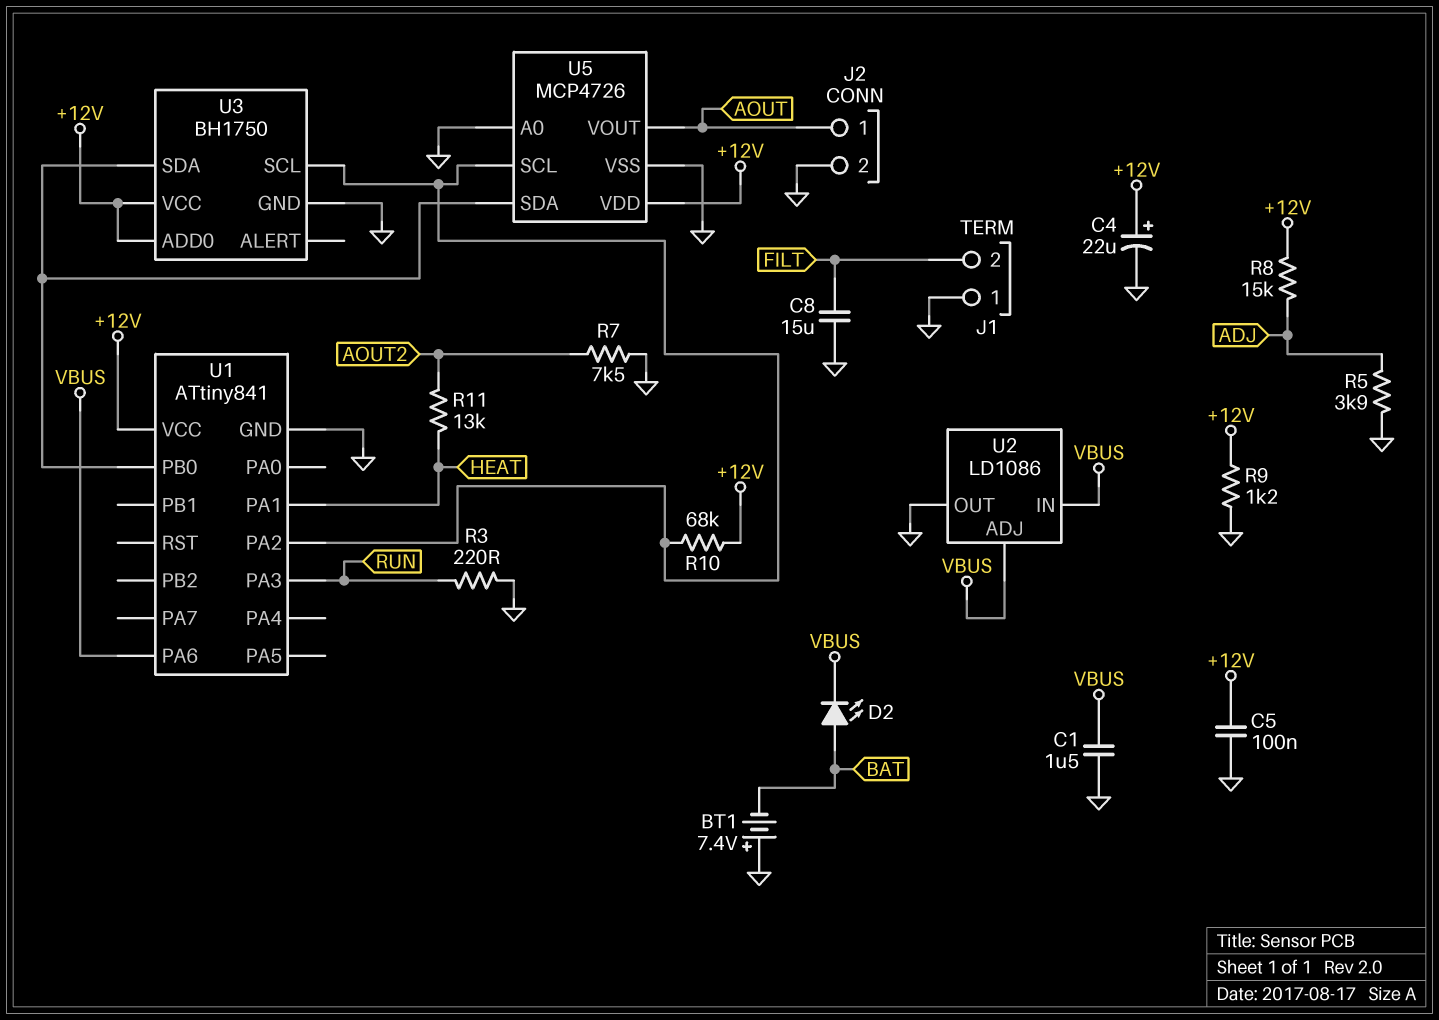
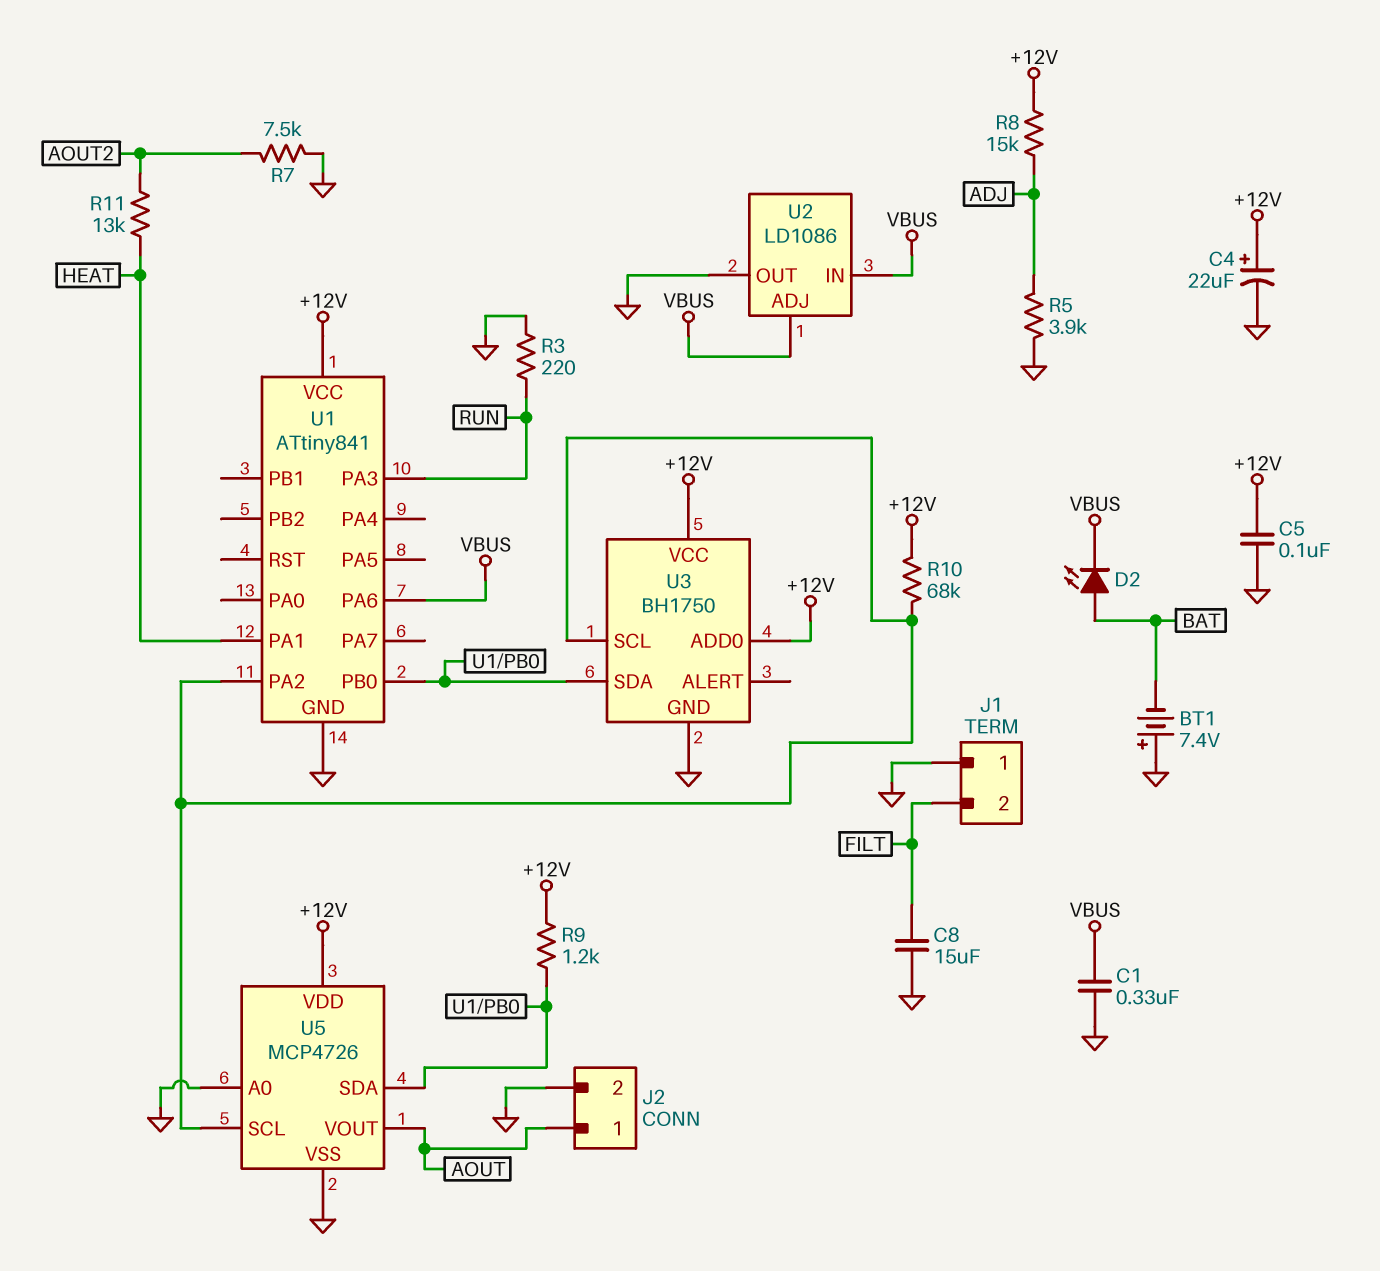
C1: 1.5uF (GND, VBUS) -> 330nF (GND, VBUS)
R9: 1.2k (+12V, GND) -> 1.2k (+12V, U1/PB0)

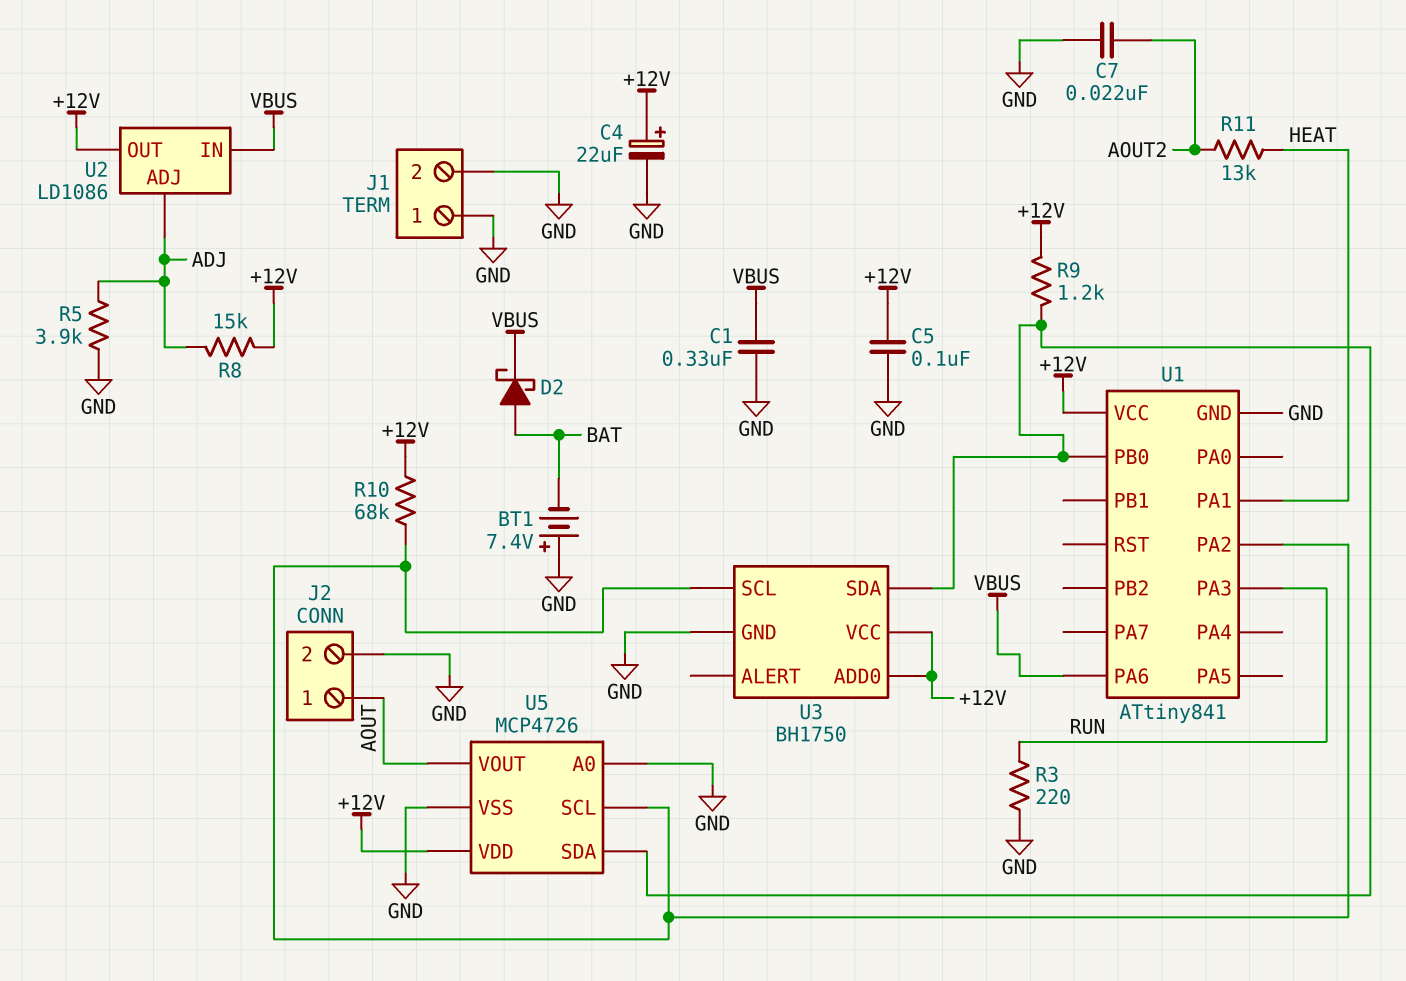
C7: none -> 22nF (AOUT2, GND)
C8: 15uF (FILT, GND) -> none
D2: LED (A BAT, K VBUS) -> schottky (A BAT, K VBUS)
J1 pin 2: FILT -> GND
R7: 7.5k (AOUT2, GND) -> none
U2 pin ADJ: VBUS -> ADJ
U2 pin OUT: GND -> +12V

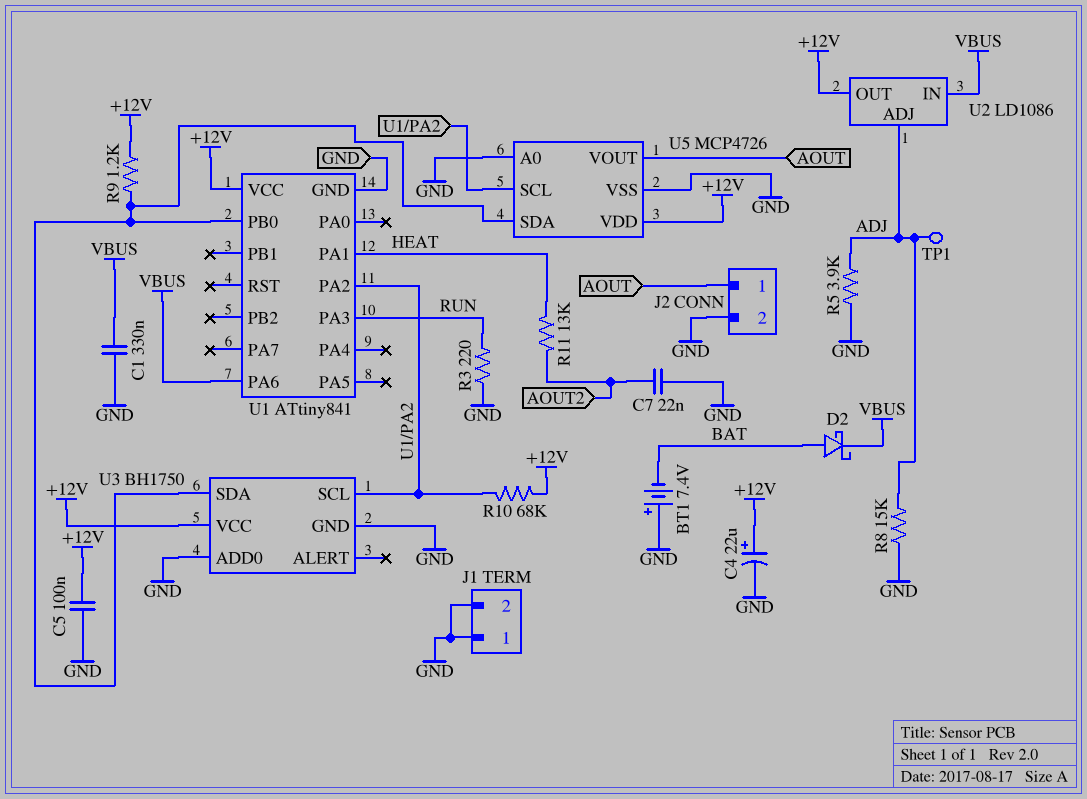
R8: 15k (+12V, ADJ) -> 15k (ADJ, GND)
TP1: none -> test point (ADJ)
U3 pin ADD0: +12V -> GND

